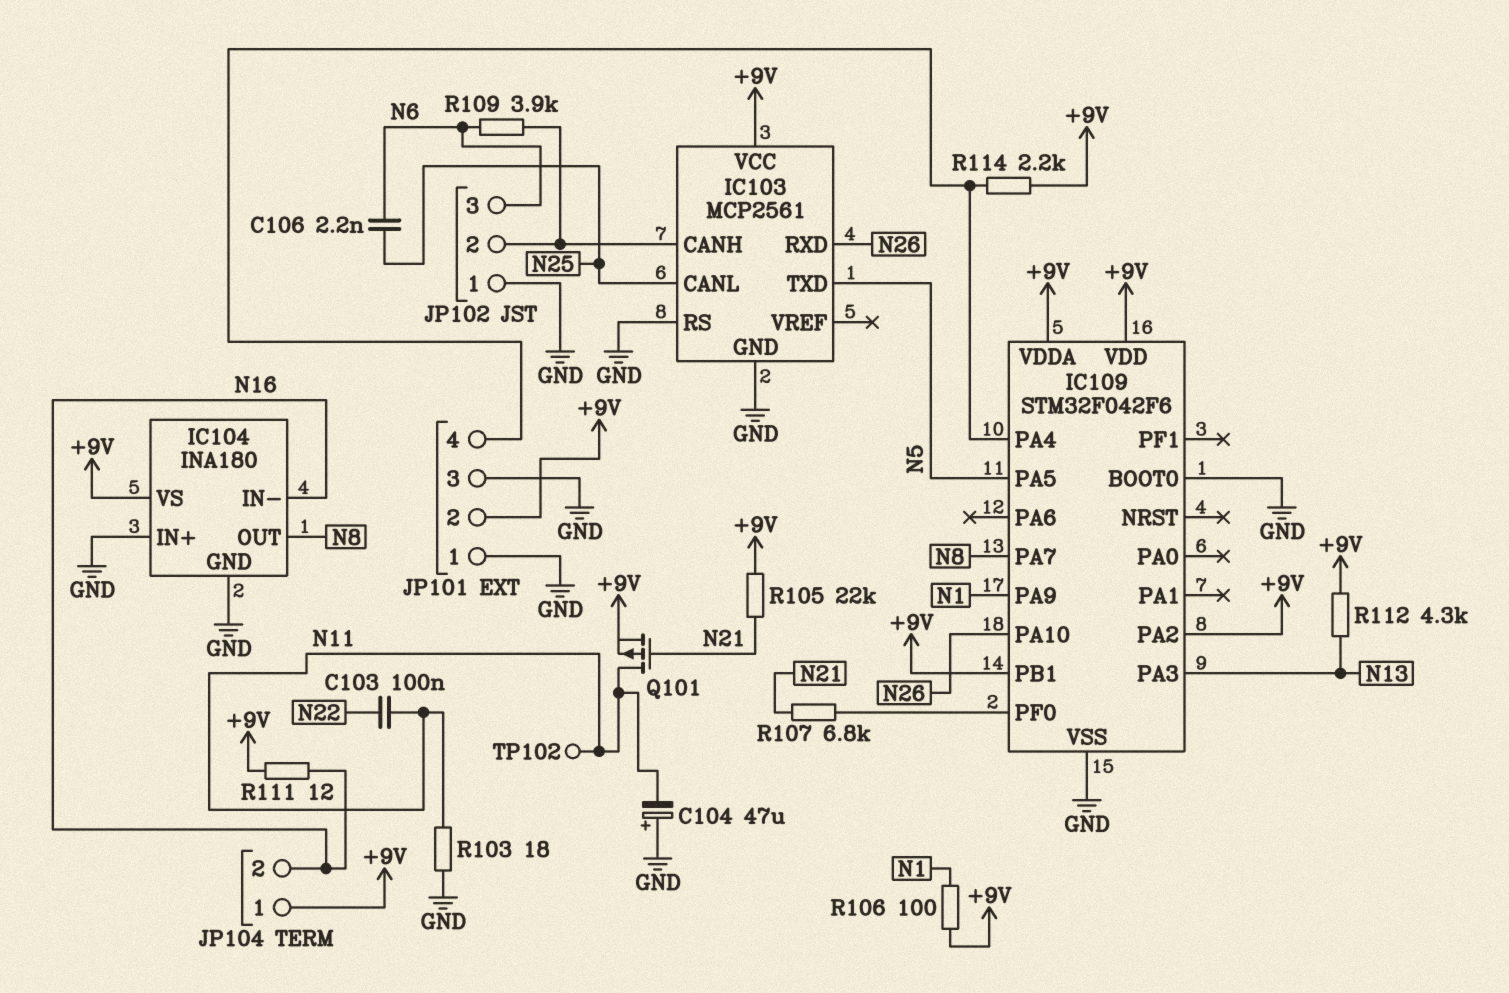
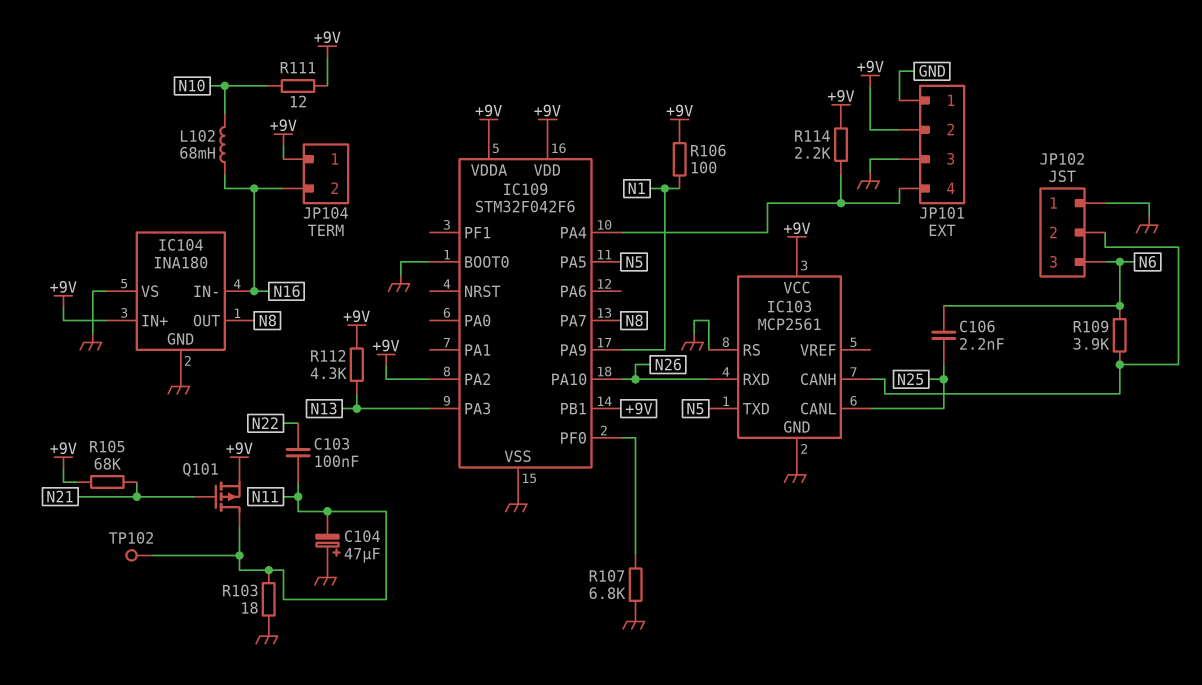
IC104 pin IN+: GND -> +9V
IC104 pin VS: +9V -> GND
L102: none -> 68mH (N10, N16)
R105: 22k (+9V, N21) -> 68k (+9V, N21)
R107: 6.8k (IC109/PF0, N21) -> 6.8k (GND, IC109/PF0)
R111: 12 (+9V, N16) -> 12 (+9V, N10)

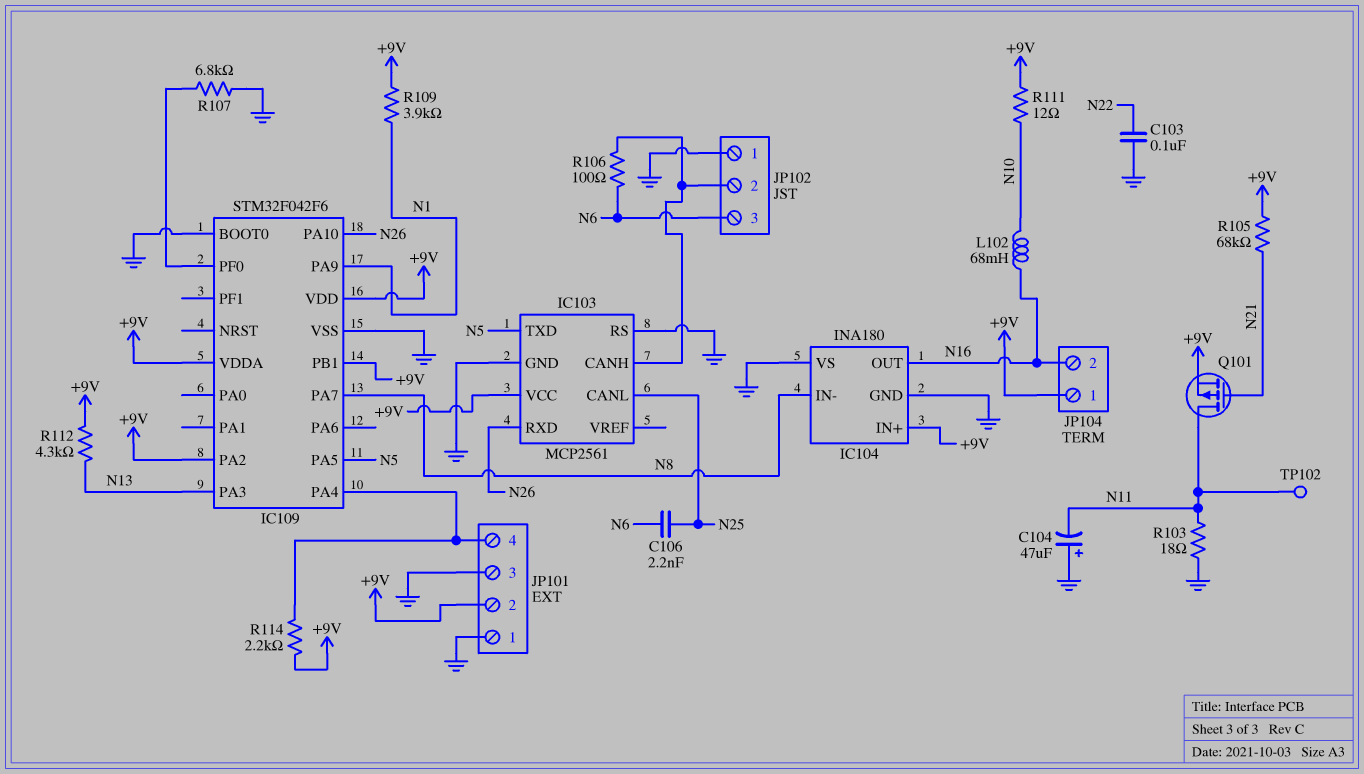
C103: 100nF (N11, N22) -> 100nF (GND, N22)
IC104 pin IN-: N16 -> N8
IC104 pin OUT: N8 -> N16
R106: 100 (+9V, N1) -> 100 (IC103/CANH, N6)
R109: 3.9k (IC103/CANH, N6) -> 3.9k (+9V, N1)

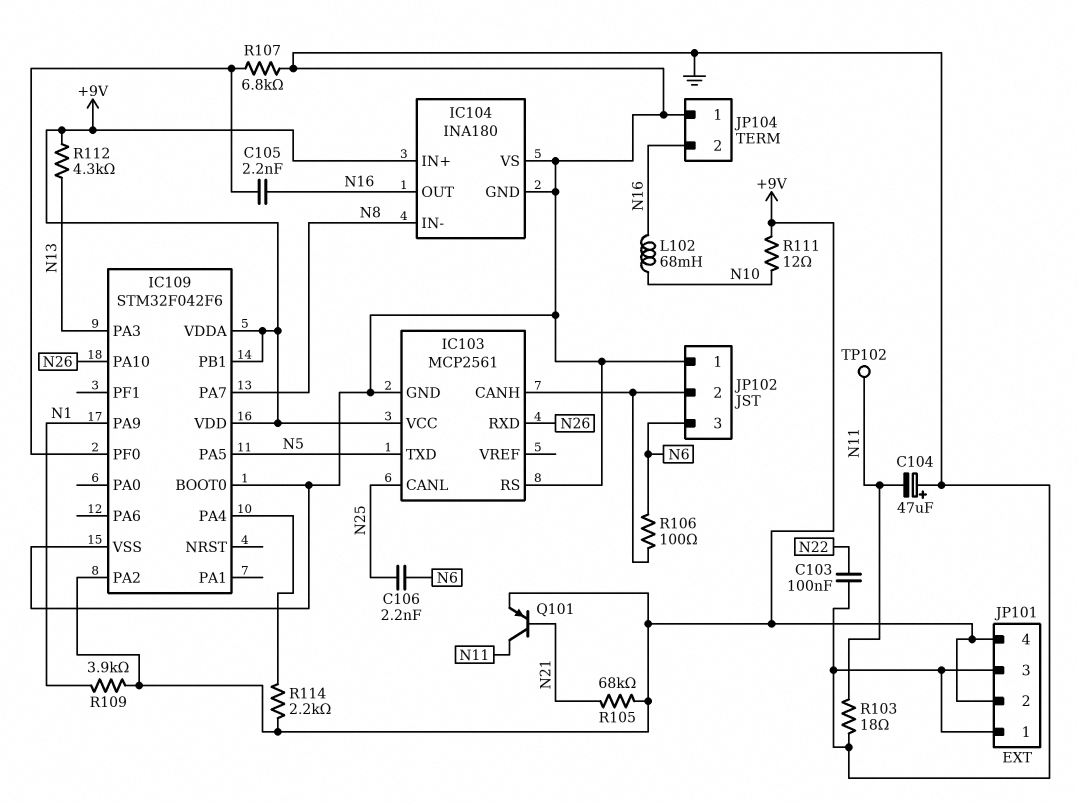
C105: none -> 2.2nF (IC109/PF0, N16)
JP101 pin 4: IC109/PA4 -> +9V
JP104 pin 1: +9V -> GND
Q101: PMOS (G N21, D N11, S +9V) -> PNP (B N21, C N11, E +9V)

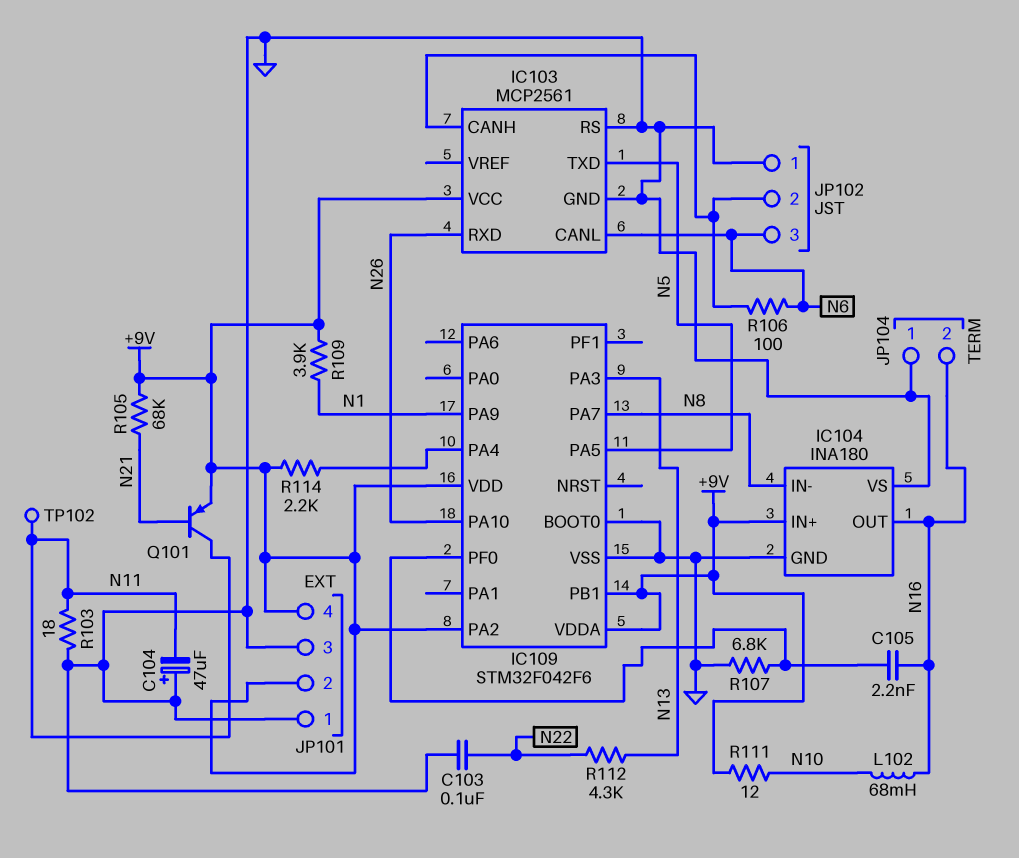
C106: 2.2nF (N6, N25) -> none
IC103 pin CANL: N25 -> N6
R112: 4.3k (+9V, N13) -> 4.3k (N13, N22)

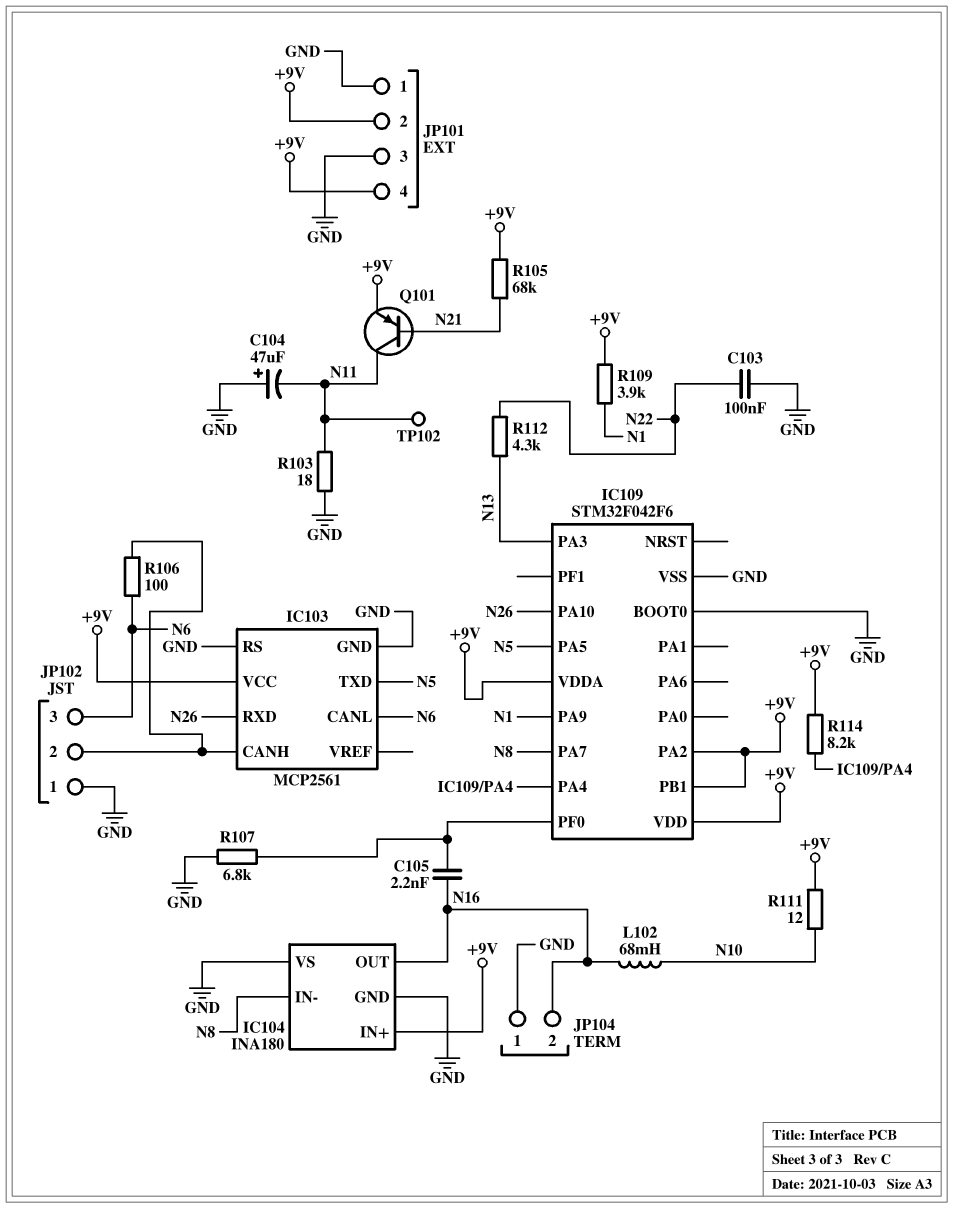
R114: 2.2k (+9V, IC109/PA4) -> 8.2k (+9V, IC109/PA4)

